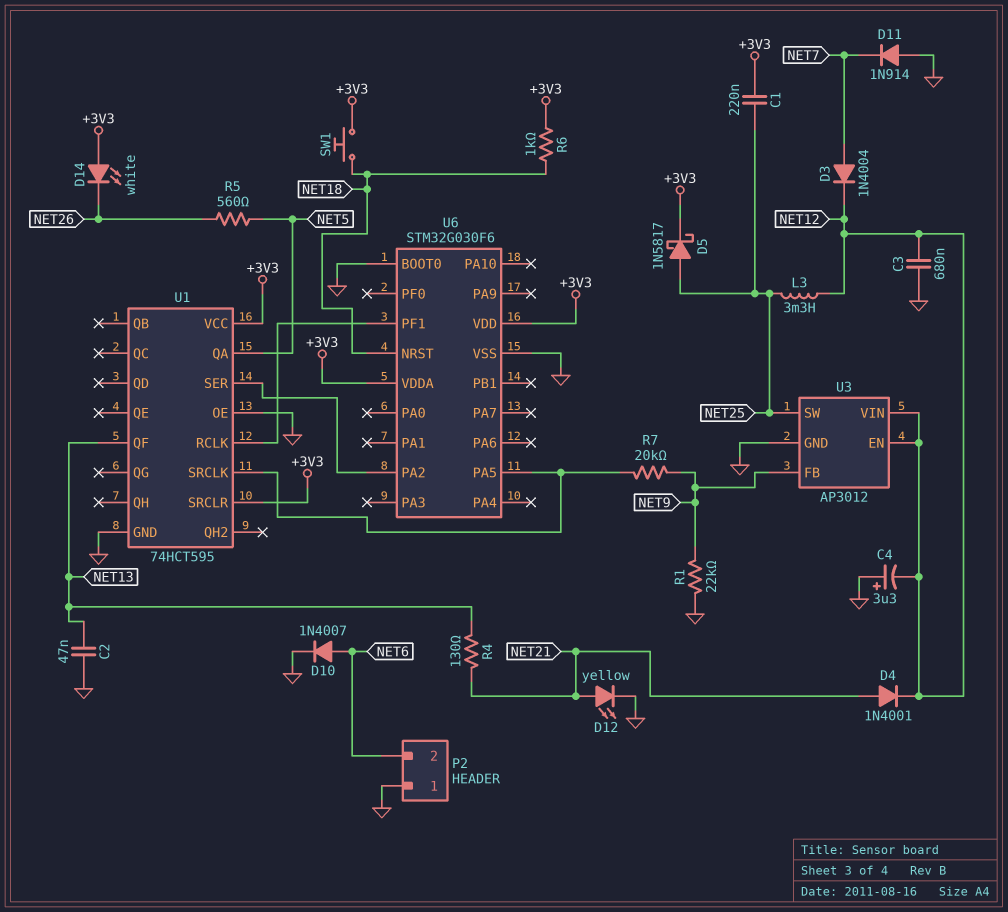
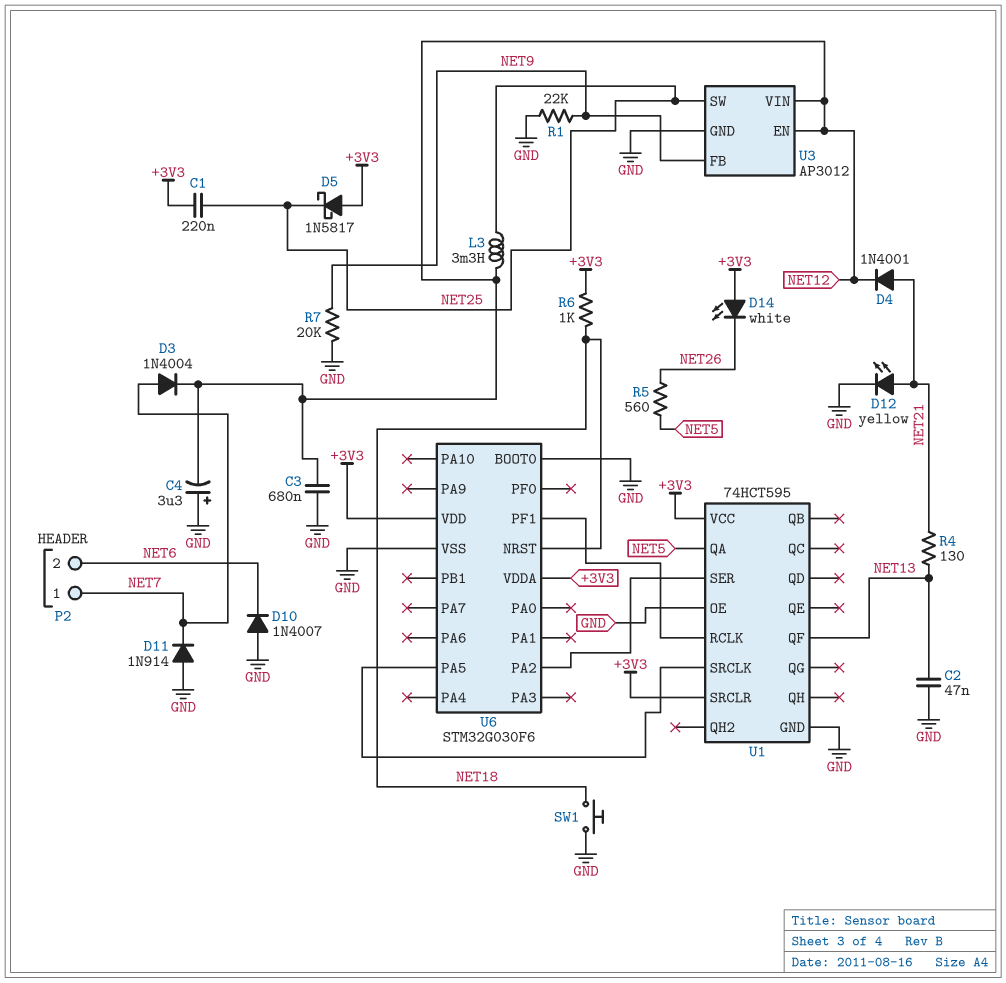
D5: schottky 1N5817 (A NET25, K +3V3) -> schottky 1N5817 (A +3V3, K NET25)
D10: diode 1N4007 (A NET6, K GND) -> diode 1N4007 (A GND, K NET6)
P2 pin 1: GND -> NET7
R7: 20k (NET9, U1/SRCLK) -> 20k (GND, NET9)
SW1: button (+3V3, NET18) -> button (GND, NET18)

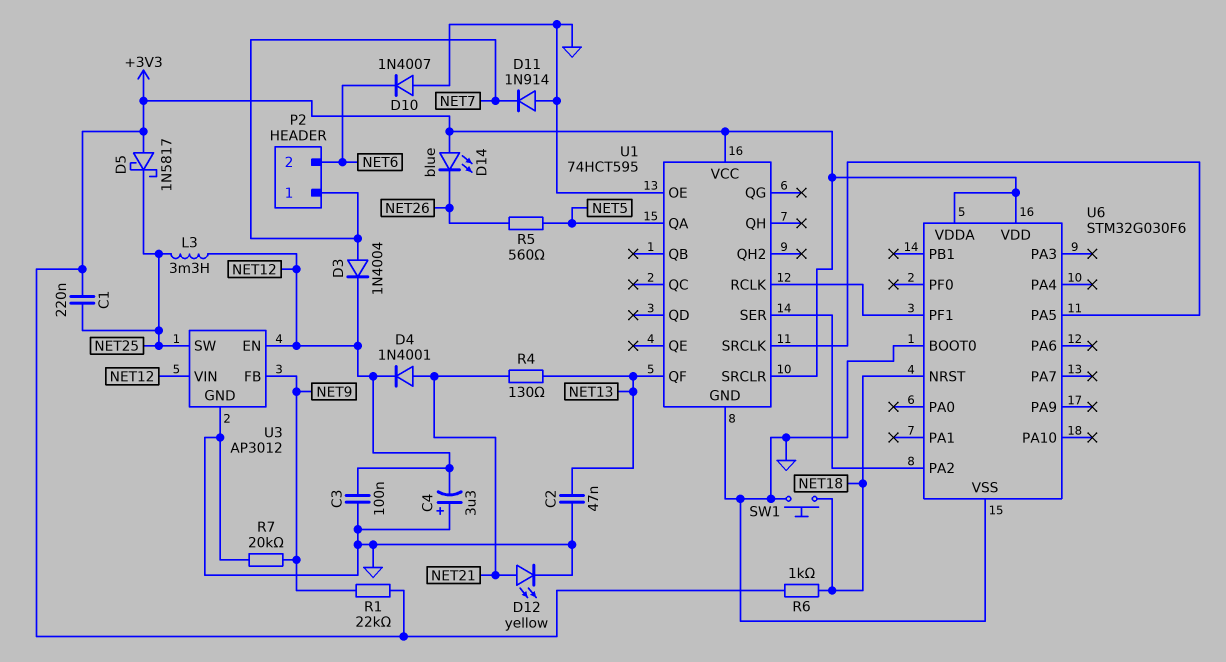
C3: 680nF (GND, NET12) -> 100nF (GND, NET12)
D14: LED white (A +3V3, K NET26) -> LED blue (A +3V3, K NET26)
R1: 22k (GND, NET9) -> 22k (+3V3, NET9)

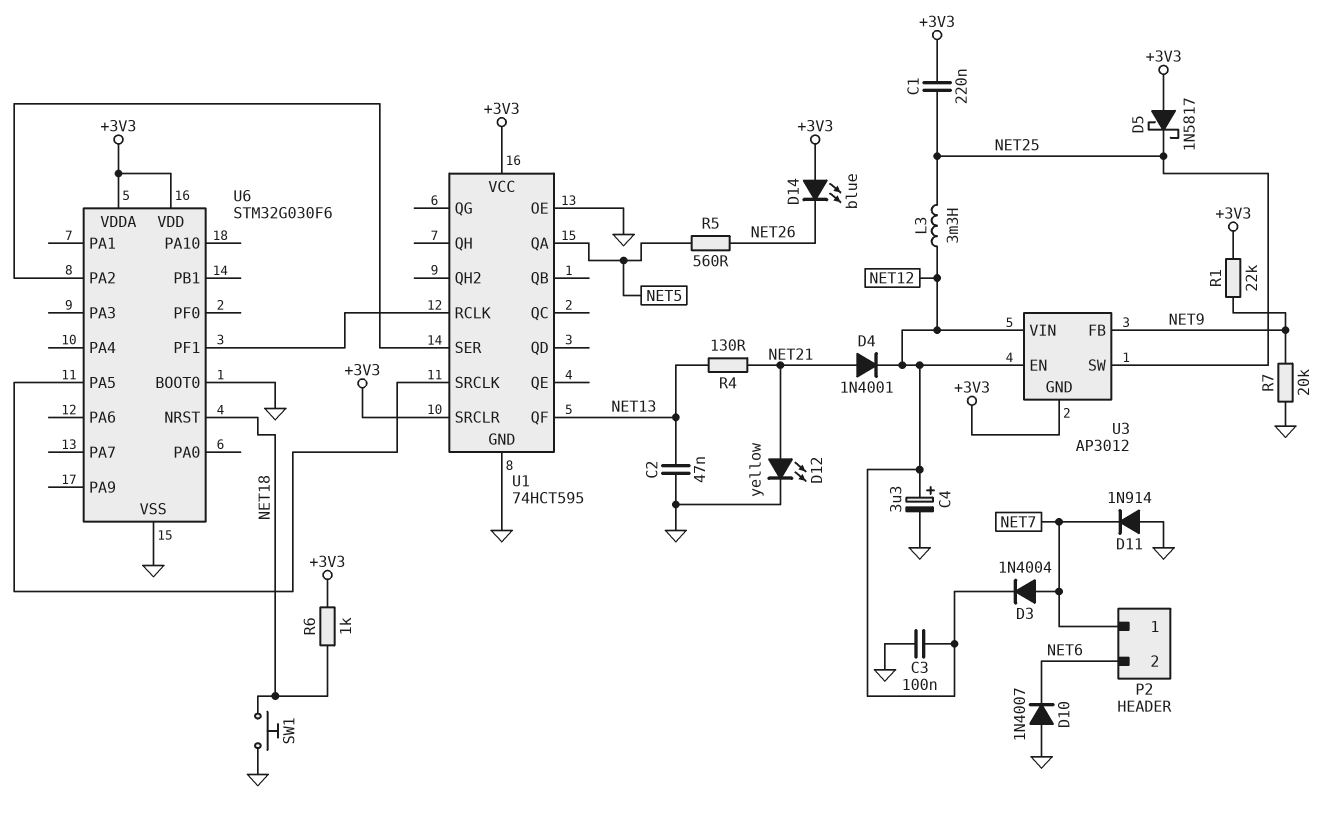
C4: 3.3uF (plus GND, minus NET12) -> 3.3uF (plus NET12, minus GND)
U3 pin GND: GND -> +3V3

